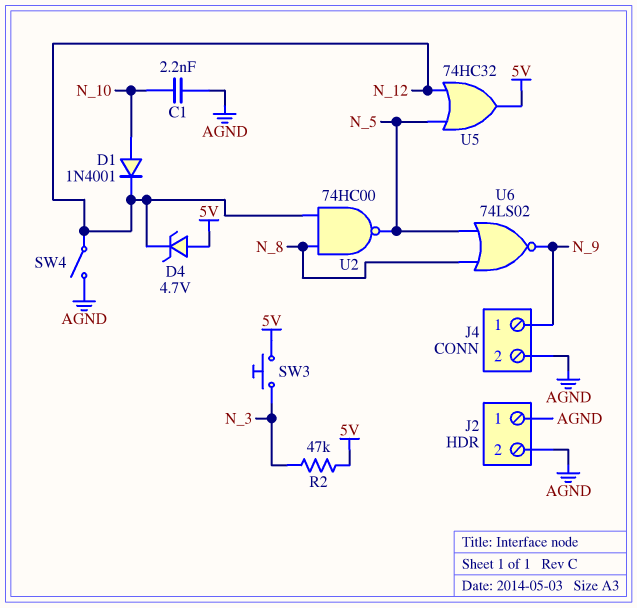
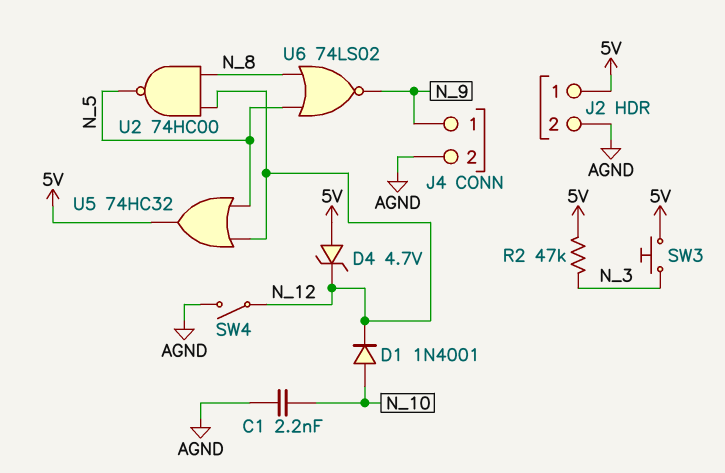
J2 pin 1: AGND -> 5V

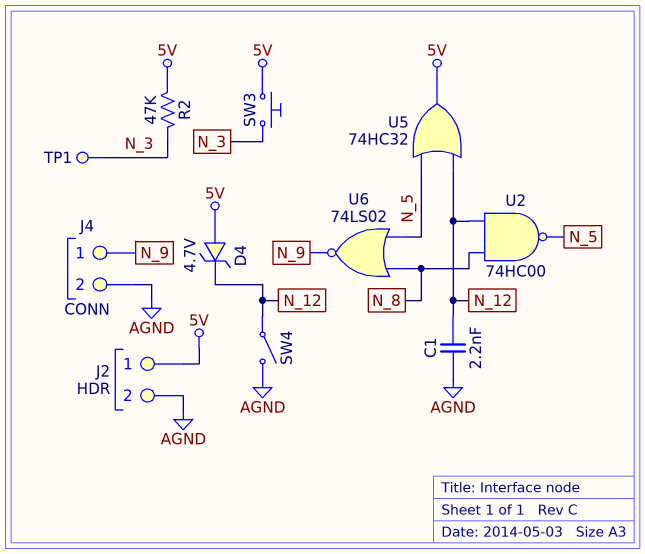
C1: 2.2nF (AGND, N_10) -> 2.2nF (AGND, N_12)
D1: diode 1N4001 (A N_10, K N_12) -> none
TP1: none -> test point (N_3)

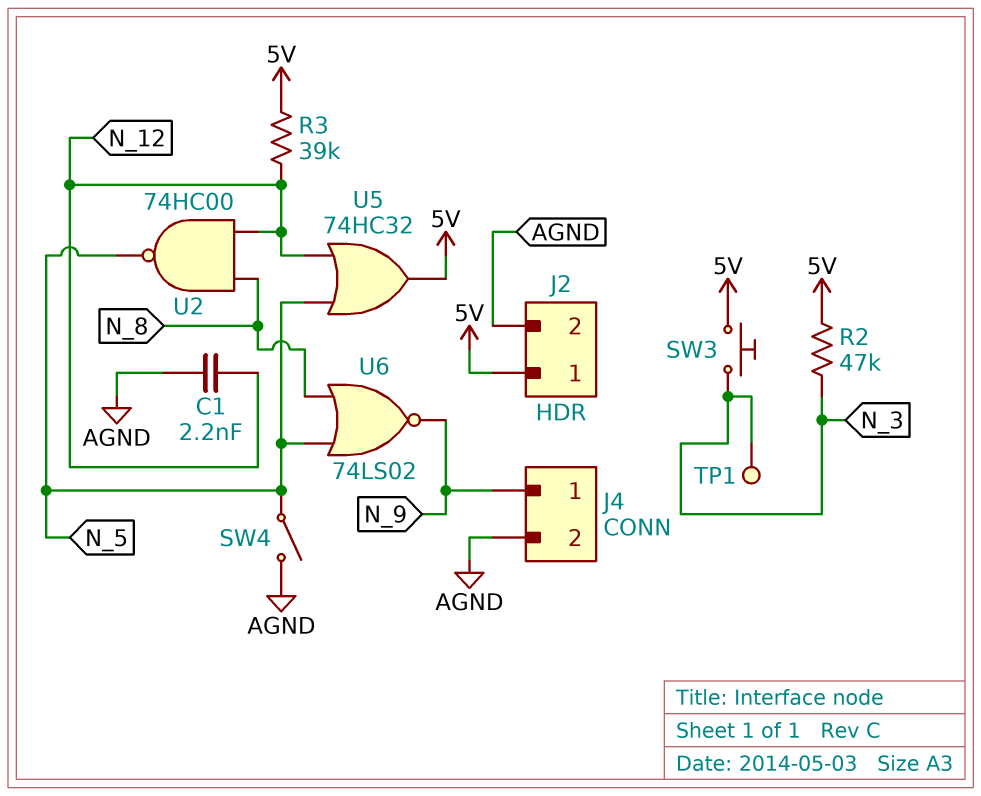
D4: zener 4.7V (A 5V, K N_12) -> none
R3: none -> 39k (5V, N_12)
SW4: switch (AGND, N_12) -> switch (AGND, N_5)

